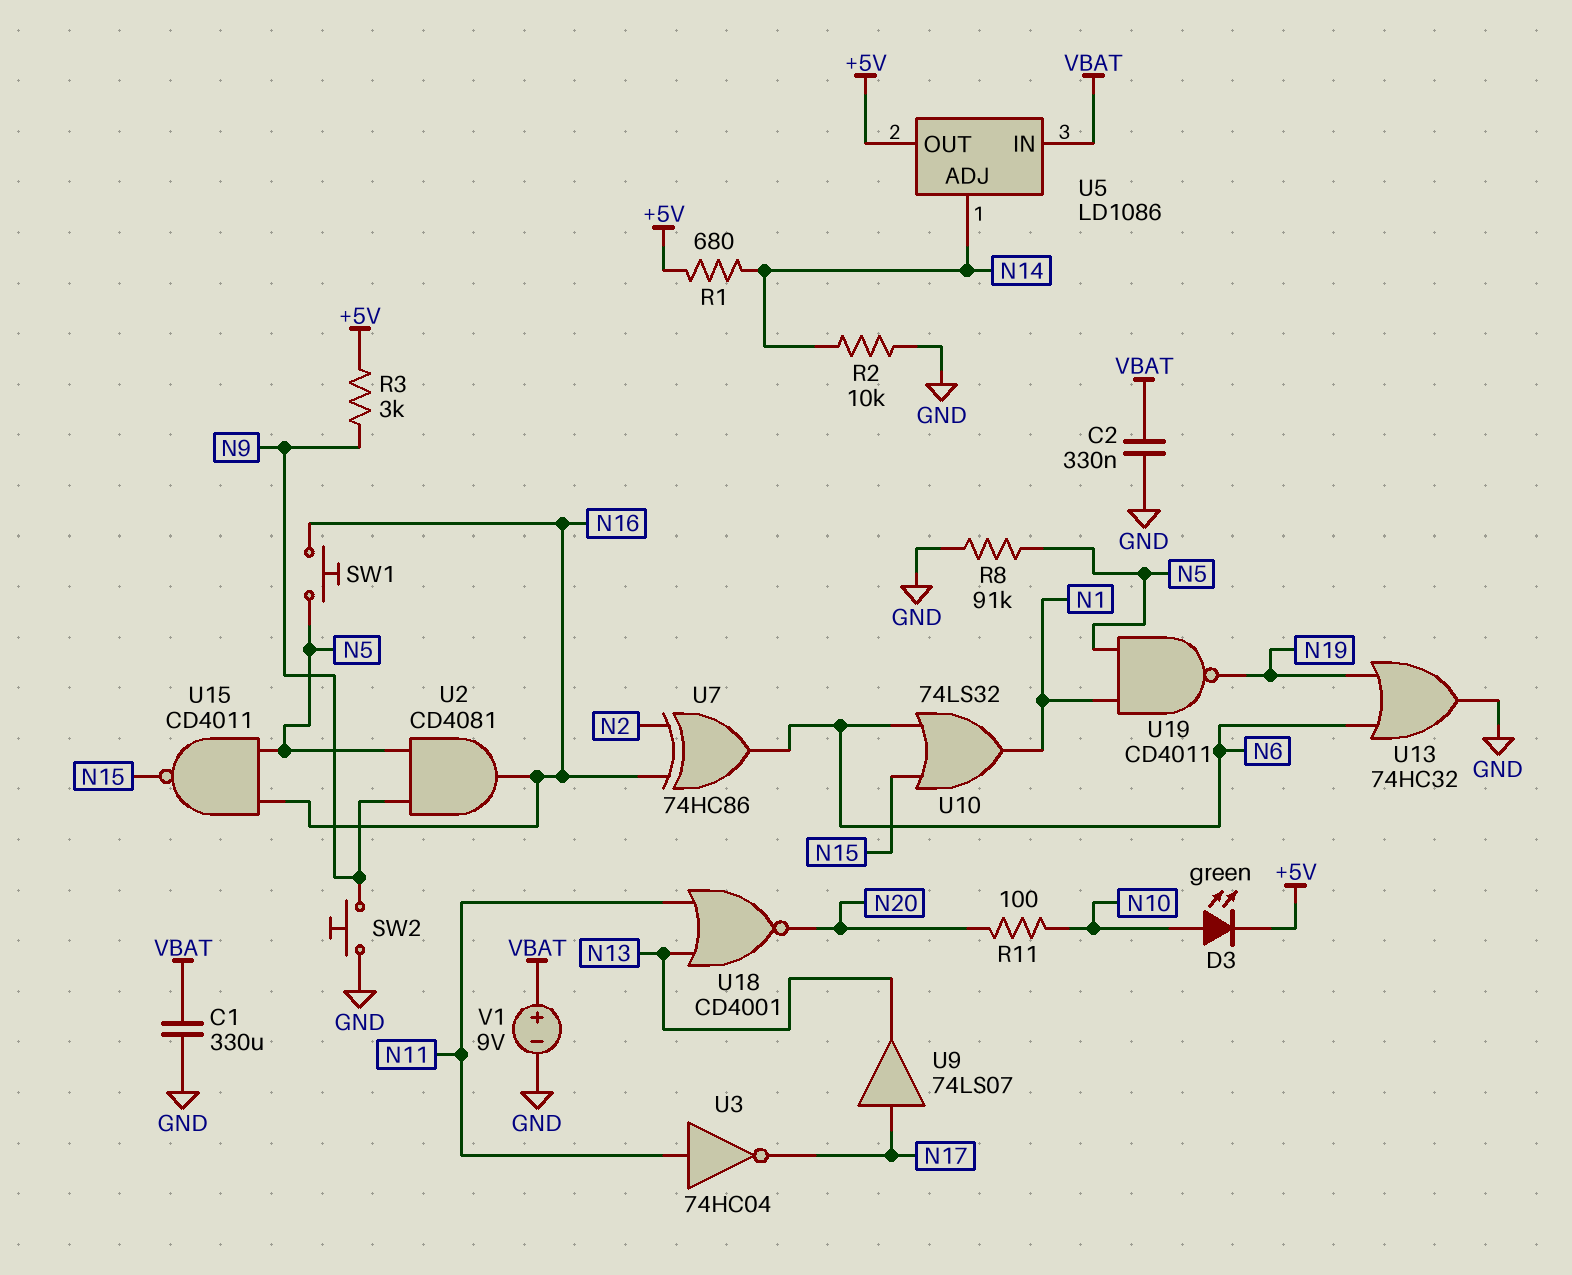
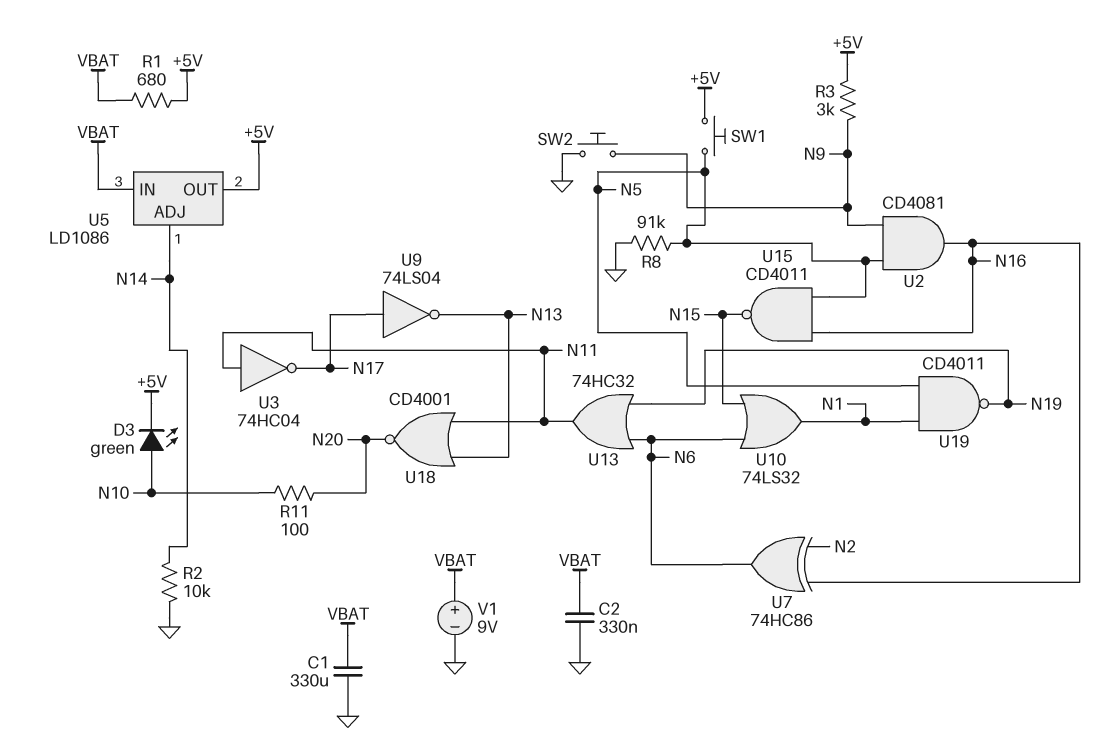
R1: 680 (+5V, N14) -> 680 (+5V, VBAT)
SW1: button (N5, N16) -> button (+5V, N5)
U9: buffer 74LS07 (in N17, out N13) -> NOT 74LS04 (in N17, out N13)
U13: OR 74HC32 (in N6, in N19, out GND) -> OR 74HC32 (in N6, in N19, out N11)

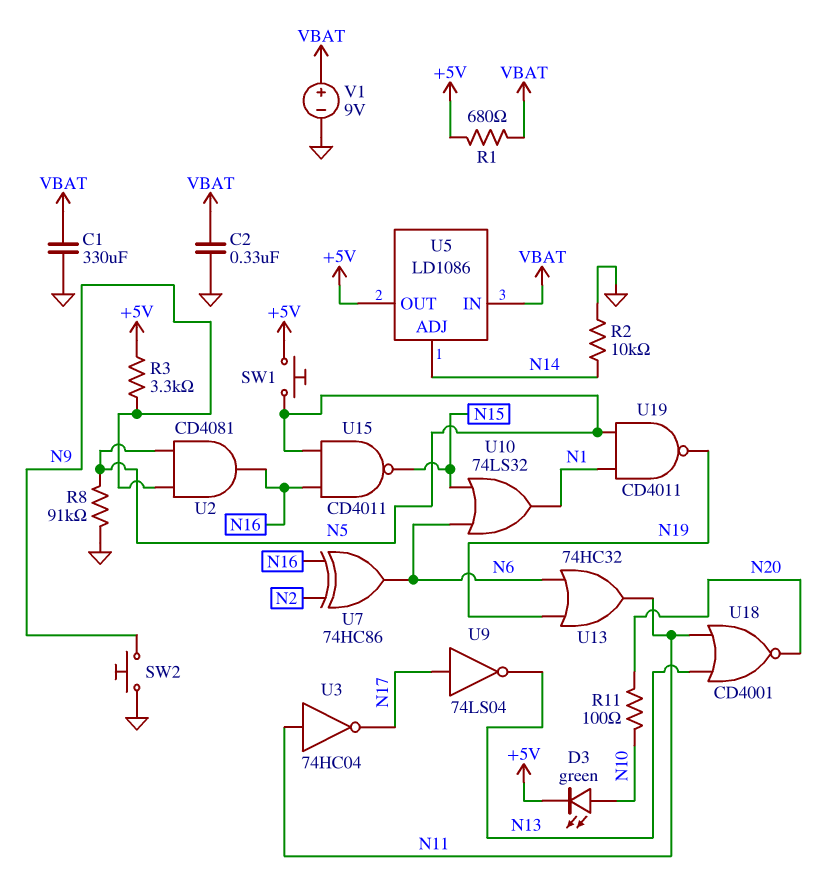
R3: 3k (+5V, N9) -> 3.3k (+5V, N9)

